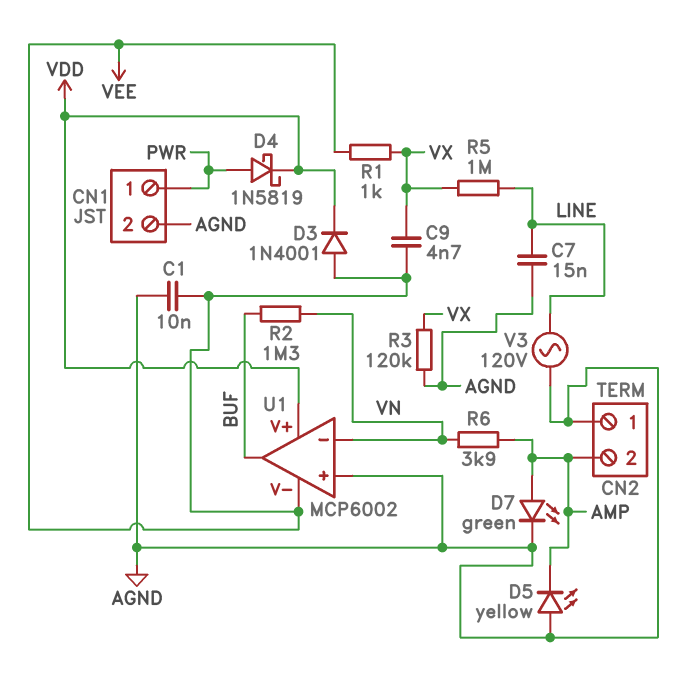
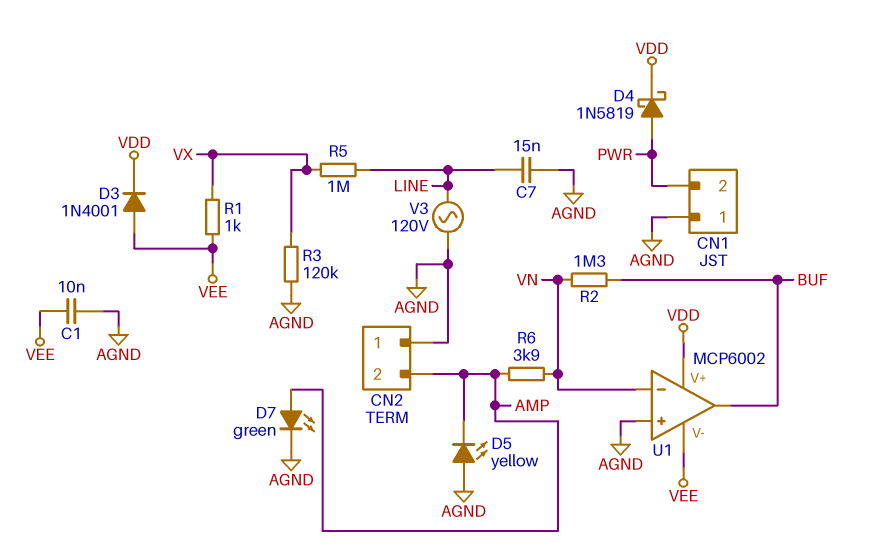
C9: 4.7nF (VEE, VX) -> none
CN1 pin 1: PWR -> AGND
CN1 pin 2: AGND -> PWR

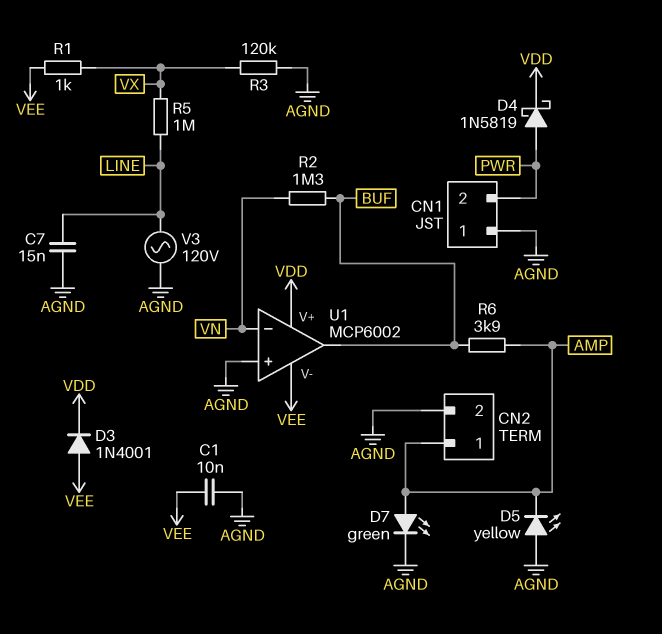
CN2 pin 1: AGND -> AMP
CN2 pin 2: AMP -> AGND
R6: 3.9k (AMP, VN) -> 3.9k (AMP, BUF)

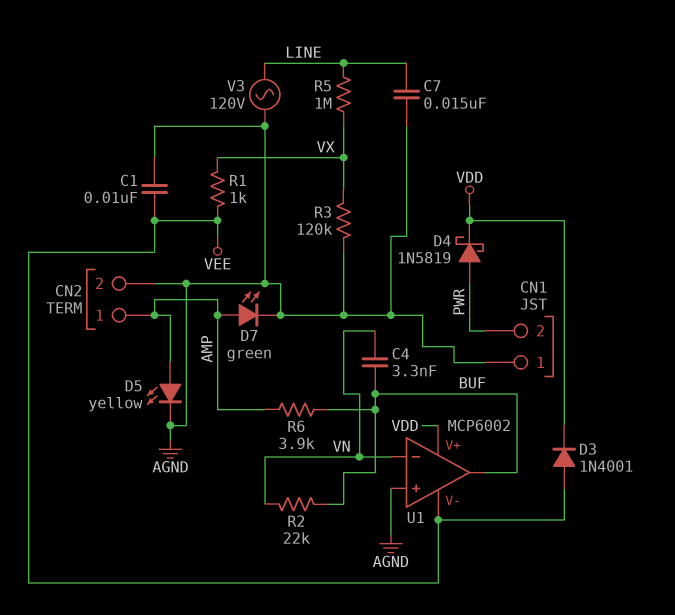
C4: none -> 3.3nF (BUF, VN)
D5: LED yellow (A AGND, K AMP) -> LED yellow (A AMP, K AGND)
R2: 1.3M (BUF, VN) -> 22k (BUF, VN)

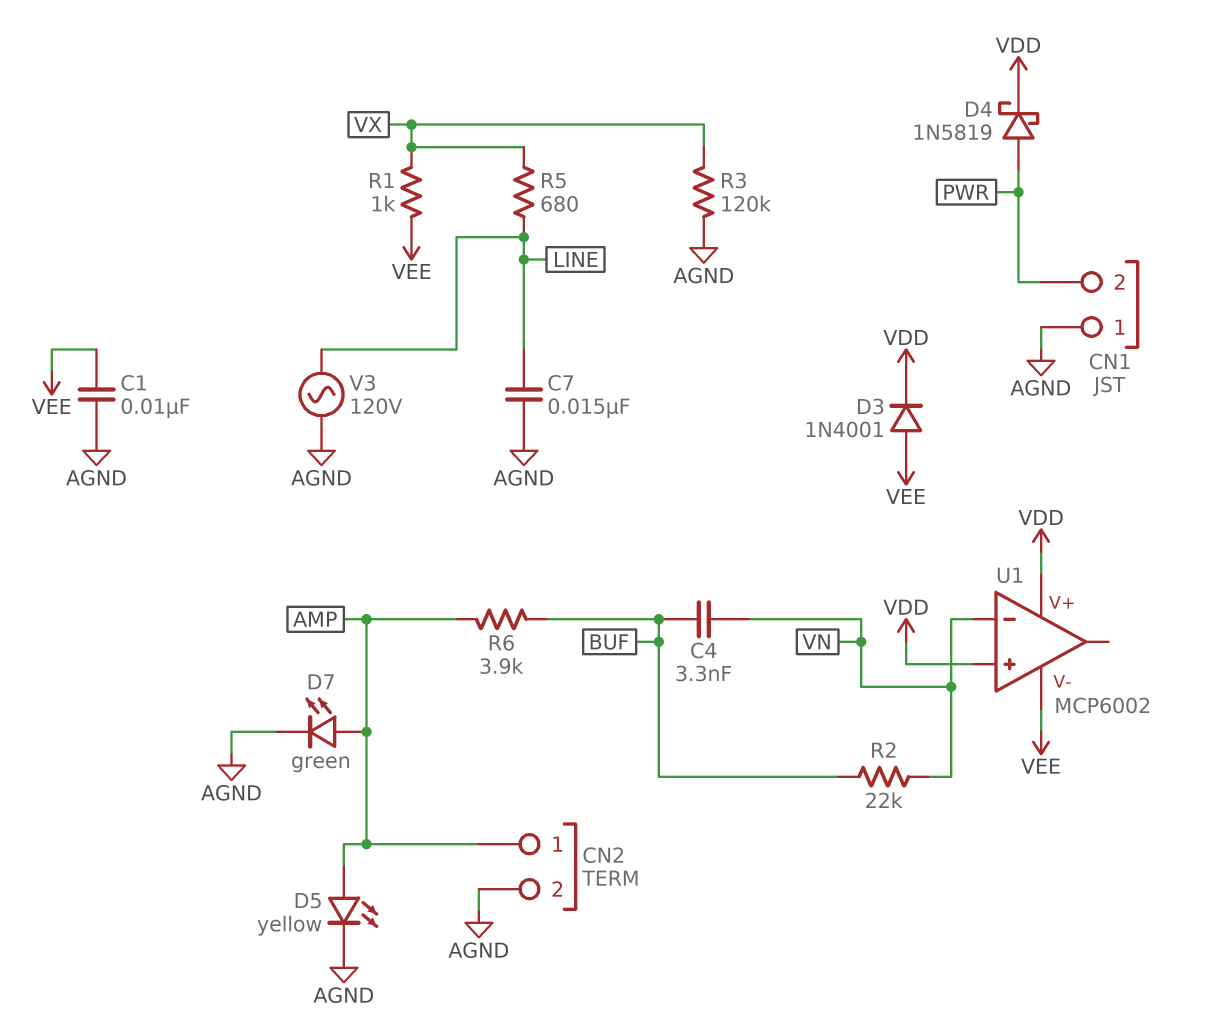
R5: 1M (LINE, VX) -> 680 (LINE, VX)
U1 pin in+: AGND -> VDD
U1 pin out: BUF -> none

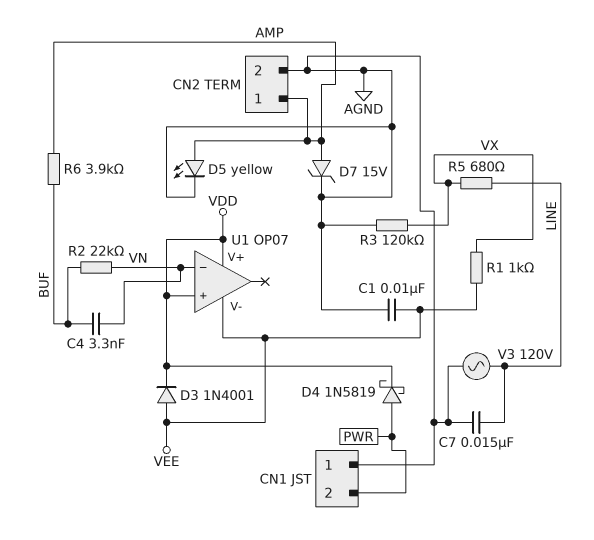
D7: LED green (A AMP, K AGND) -> zener 15V (A AMP, K AGND)
U1: MCP6002 -> OP07

